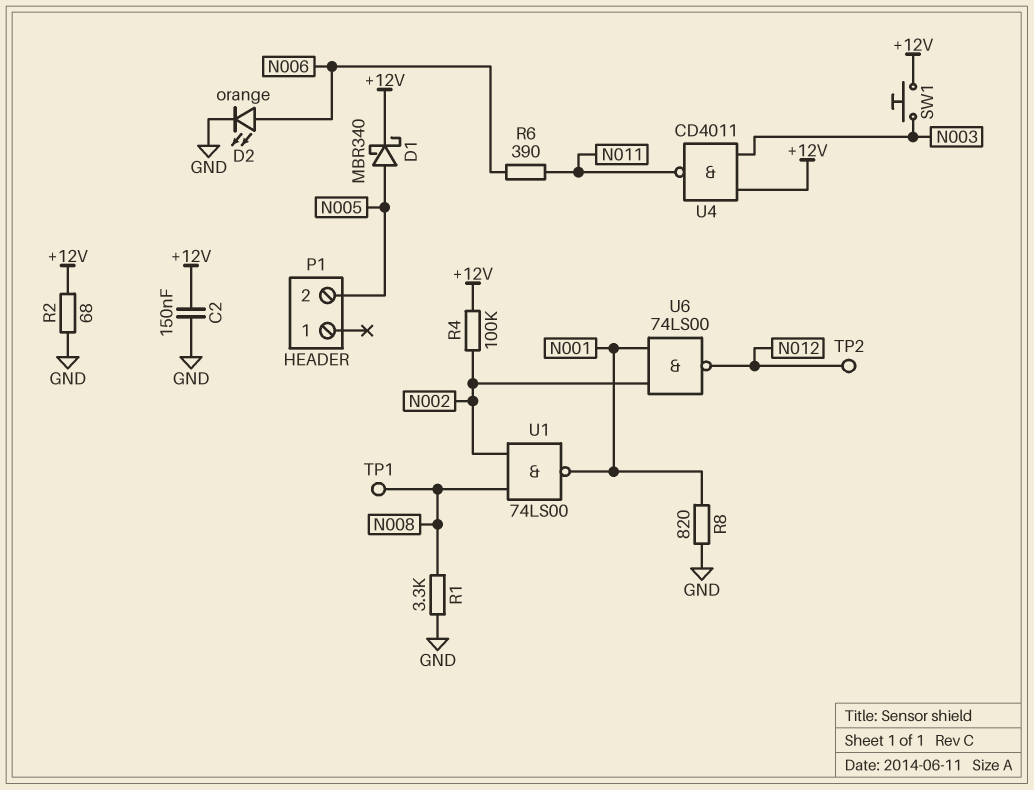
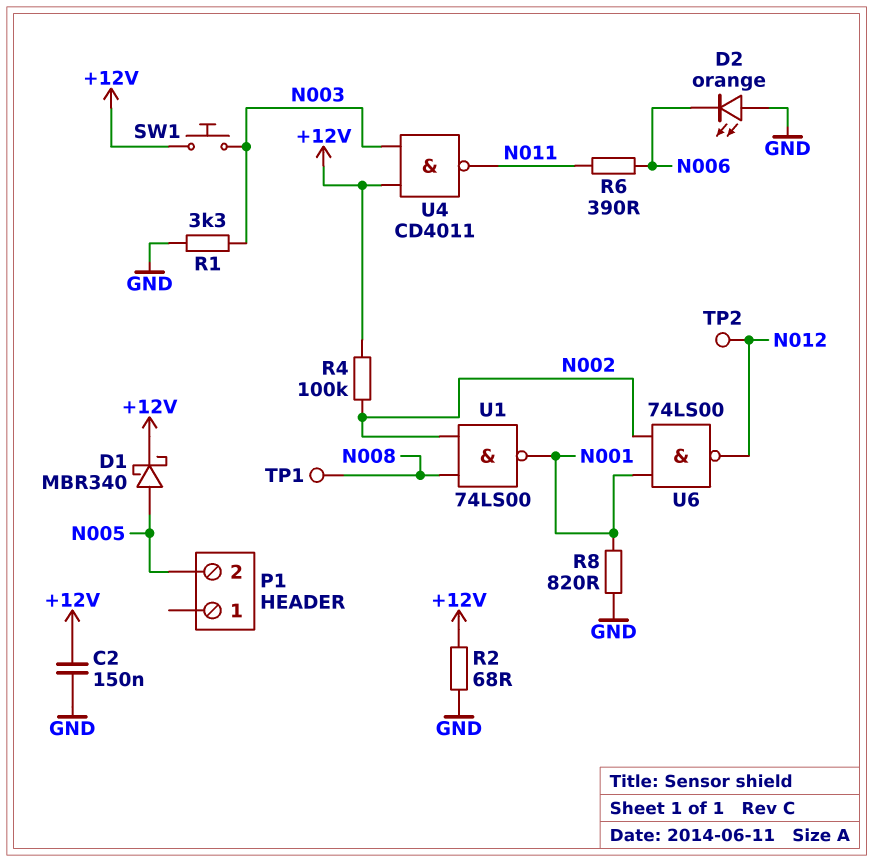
D2: LED orange (A N006, K GND) -> LED orange (A GND, K N006)
R1: 3.3k (GND, N008) -> 3.3k (GND, N003)

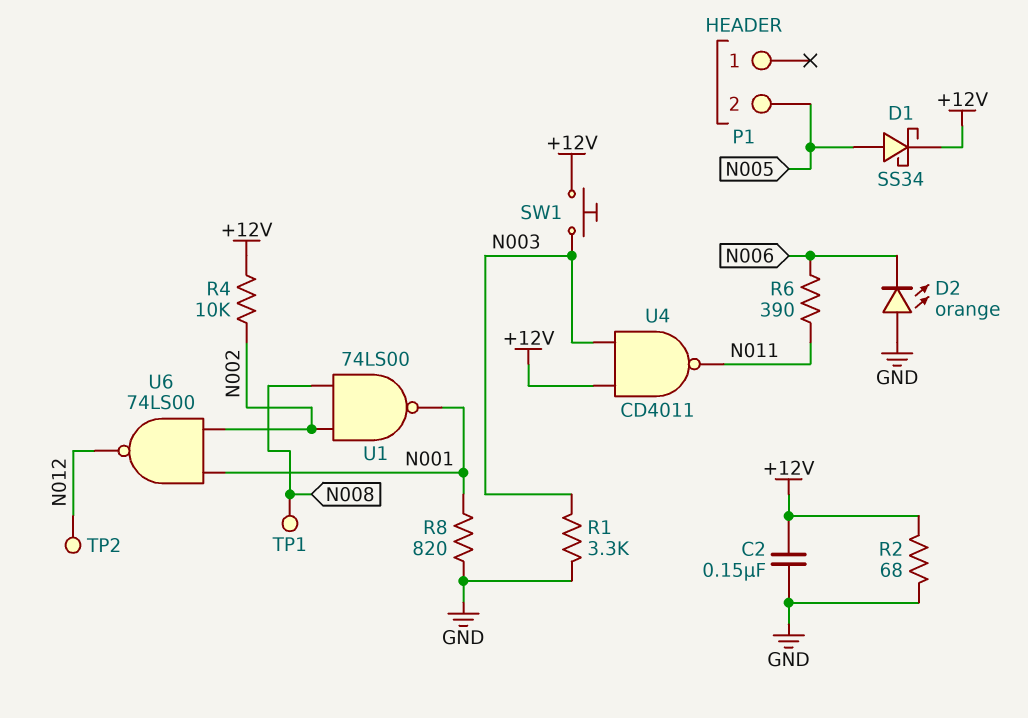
D1: schottky MBR340 (A N005, K +12V) -> schottky SS34 (A N005, K +12V)
R4: 100k (+12V, N002) -> 10k (+12V, N002)

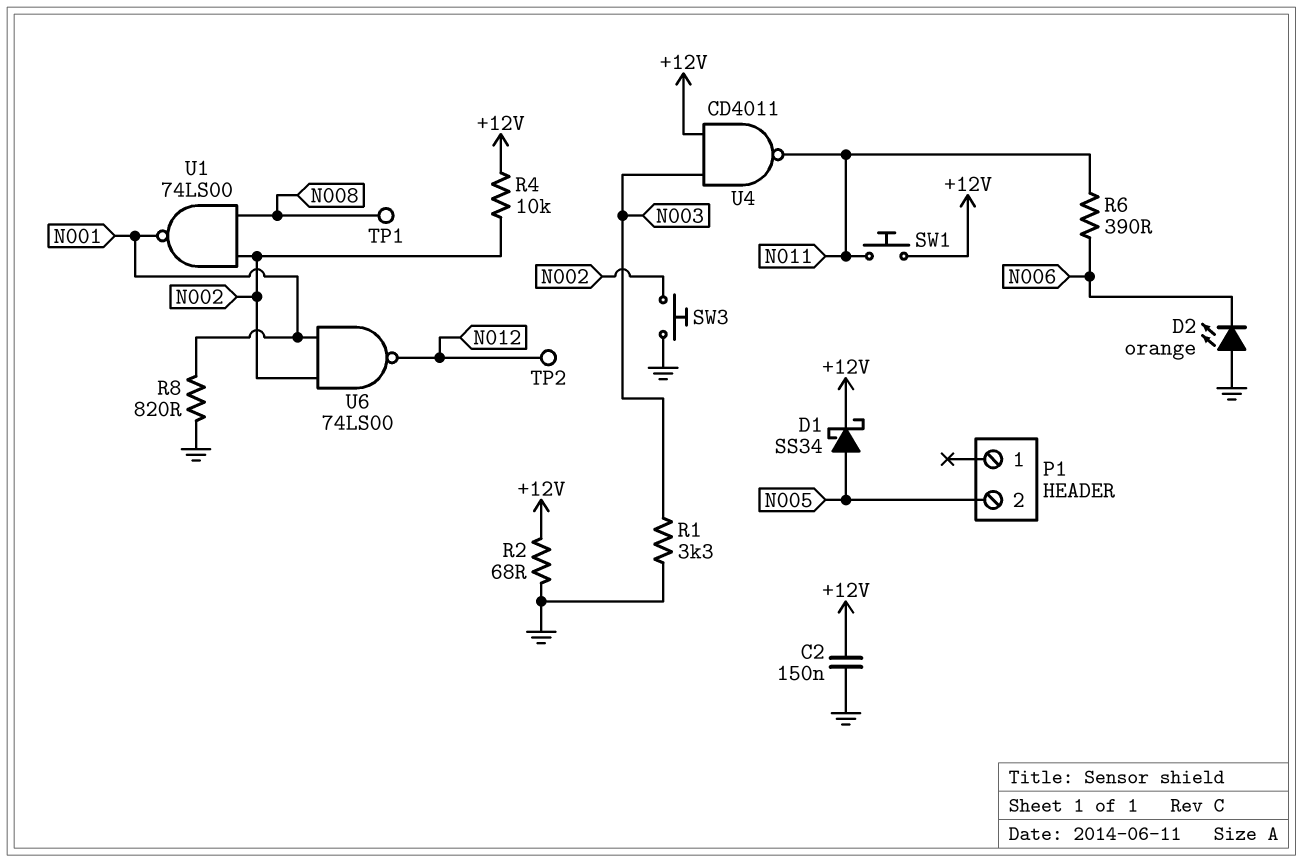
SW1: button (+12V, N003) -> button (+12V, N011)
SW3: none -> button (GND, N002)

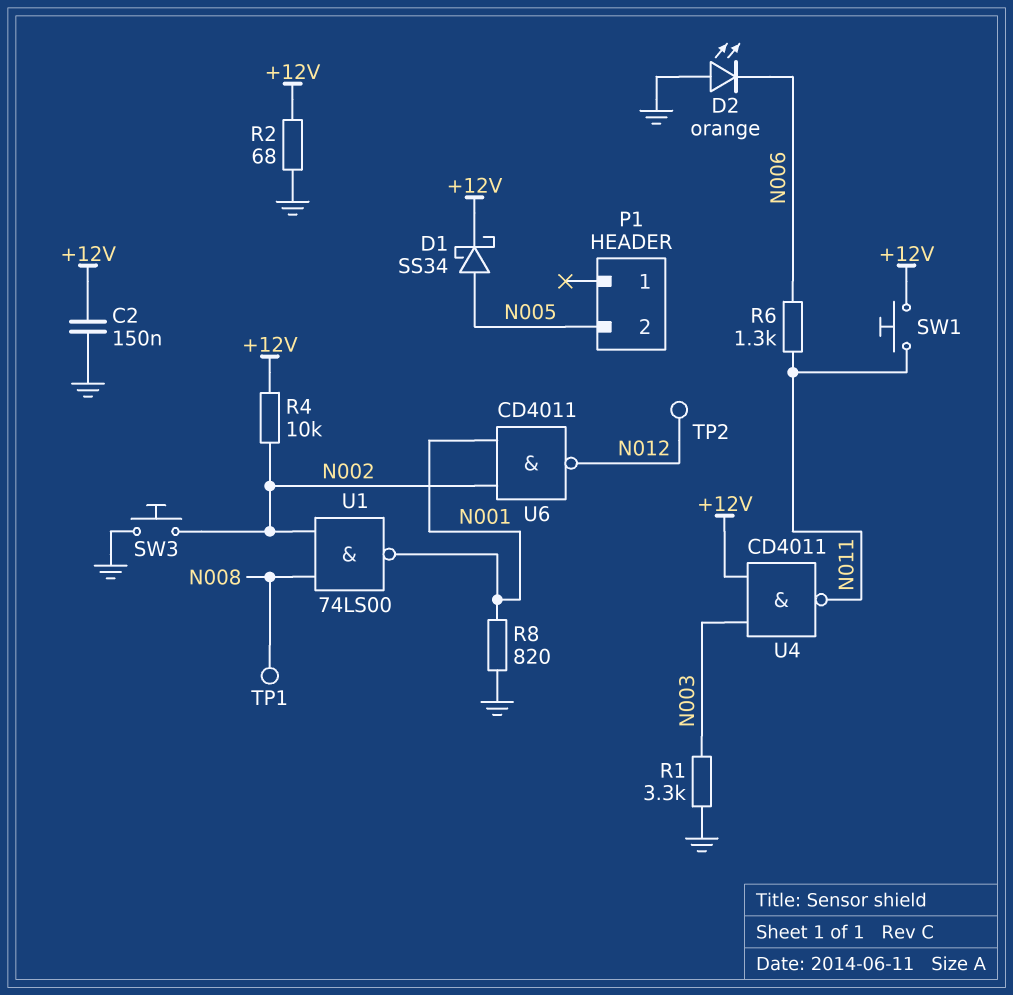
R6: 390 (N006, N011) -> 1.3k (N006, N011)
U6: NAND 74LS00 (in N001, in N002, out N012) -> NAND CD4011 (in N001, in N002, out N012)

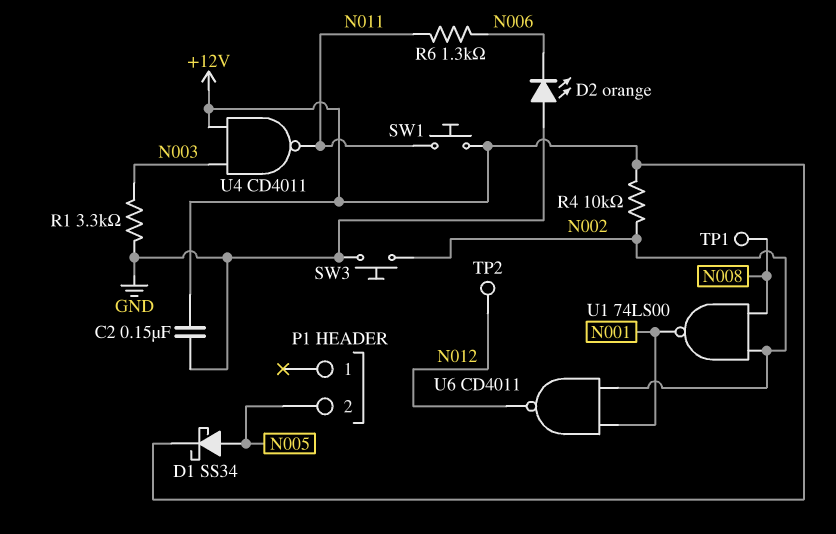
R2: 68 (+12V, GND) -> none
R8: 820 (GND, N001) -> none

